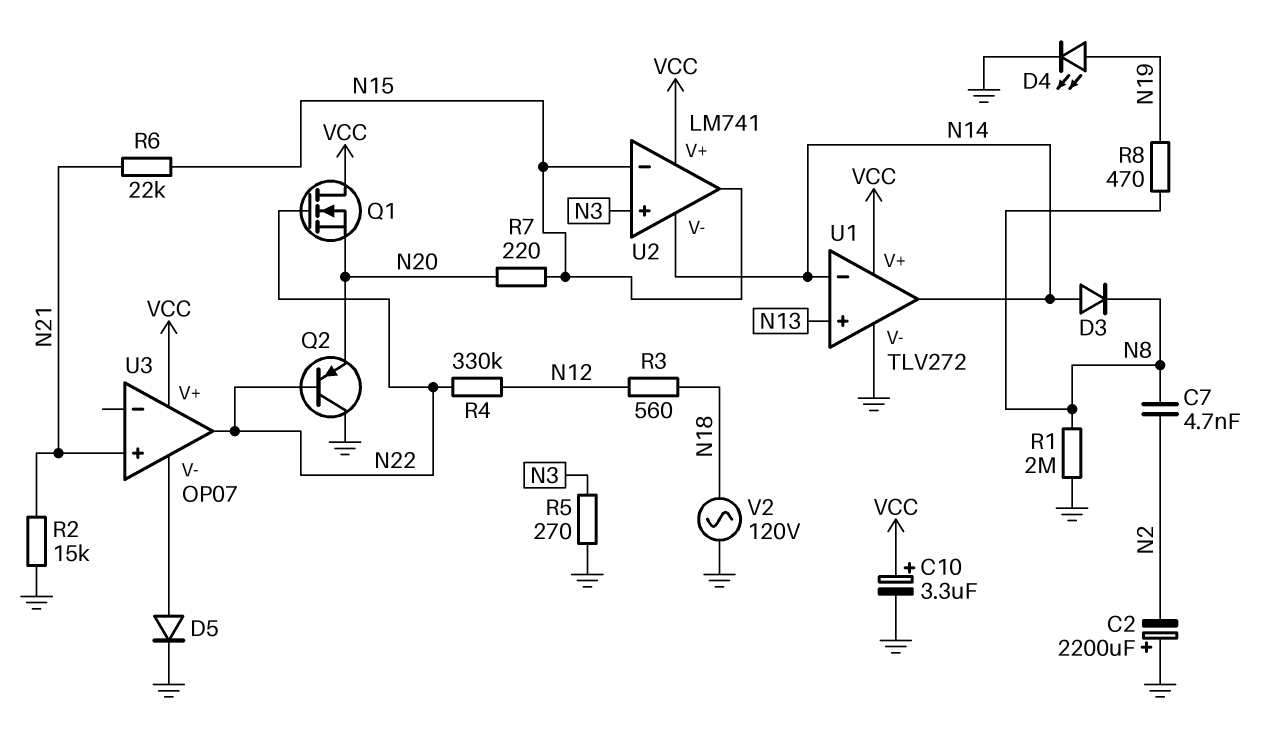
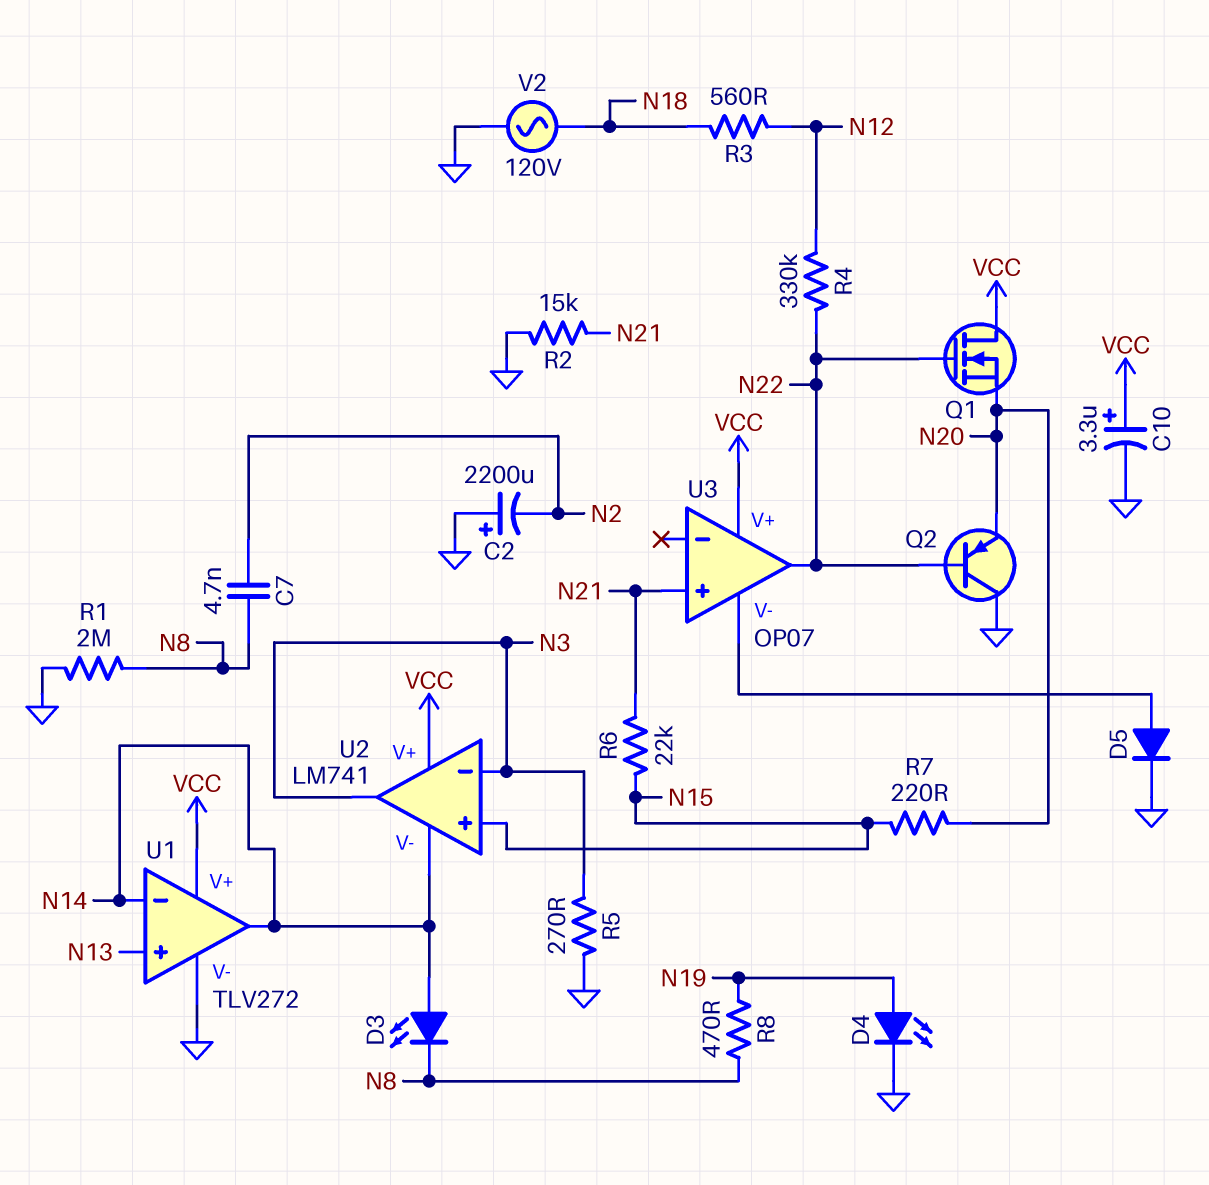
D3: diode (A N14, K N8) -> LED (A N14, K N8)
U2 pin in+: N3 -> N15
U2 pin in-: N15 -> N3
U2 pin out: N15 -> N3

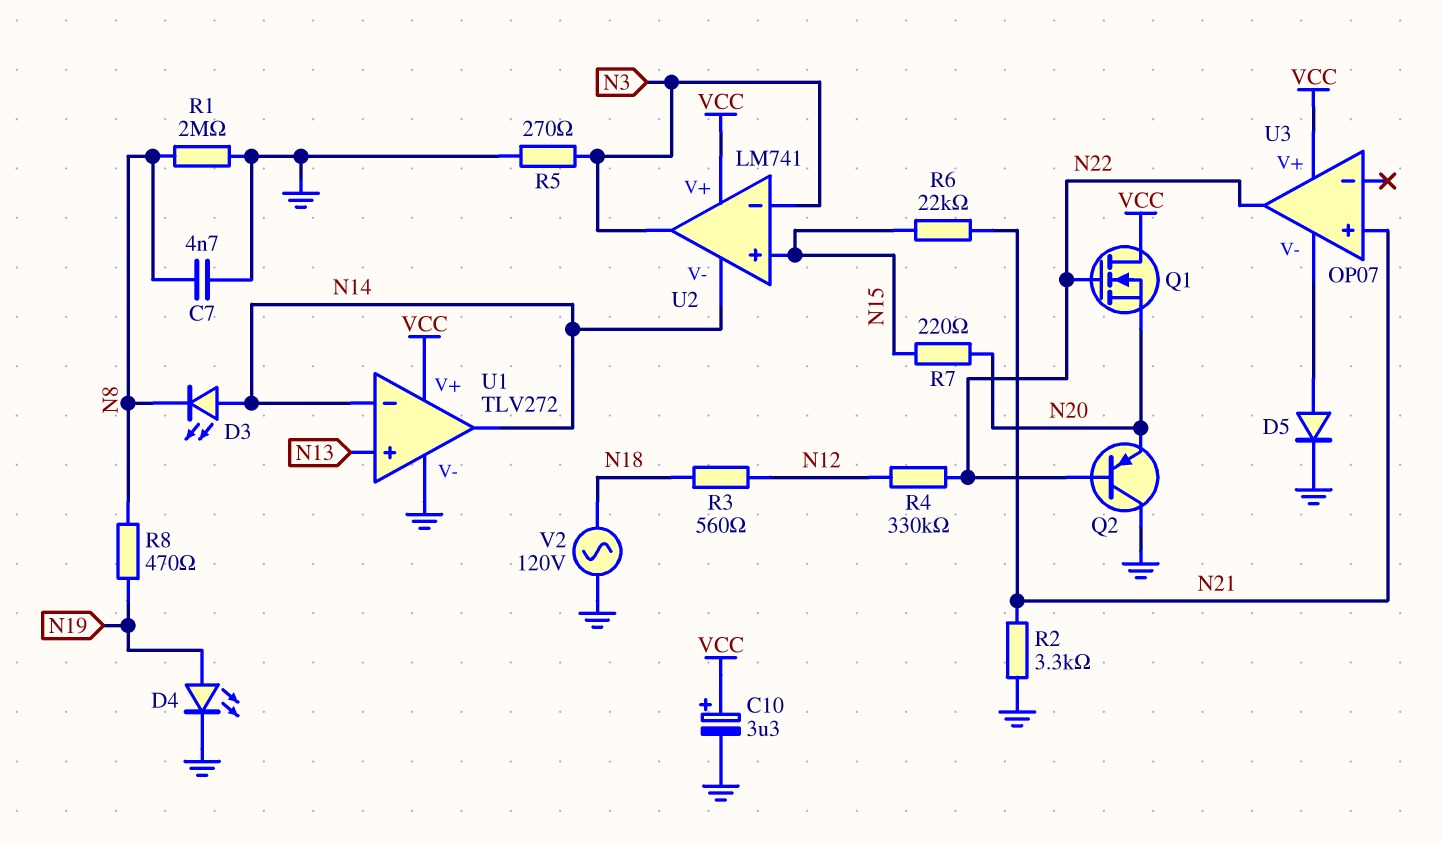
C2: 2200uF (plus GND, minus N2) -> none
C7: 4.7nF (N2, N8) -> 4.7nF (GND, N8)
R2: 15k (GND, N21) -> 3.3k (GND, N21)

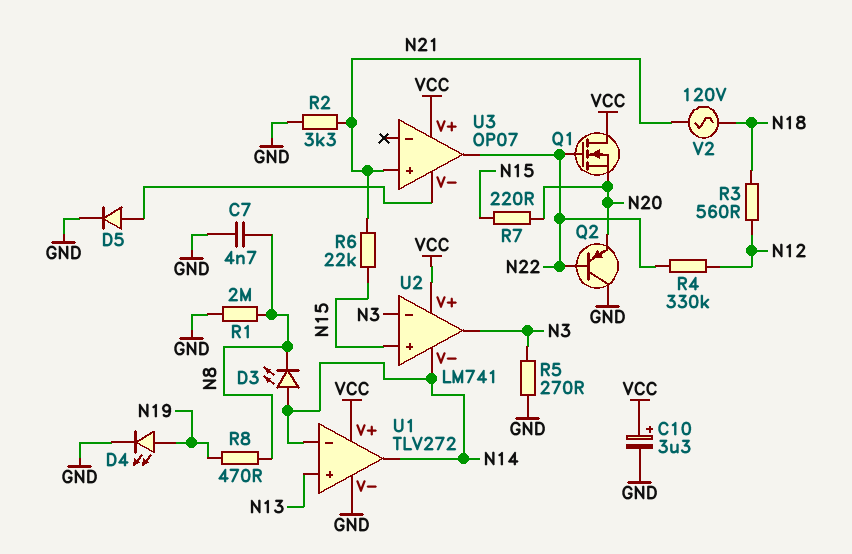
V2: AC 120V (GND, N18) -> AC 120V (N18, N21)

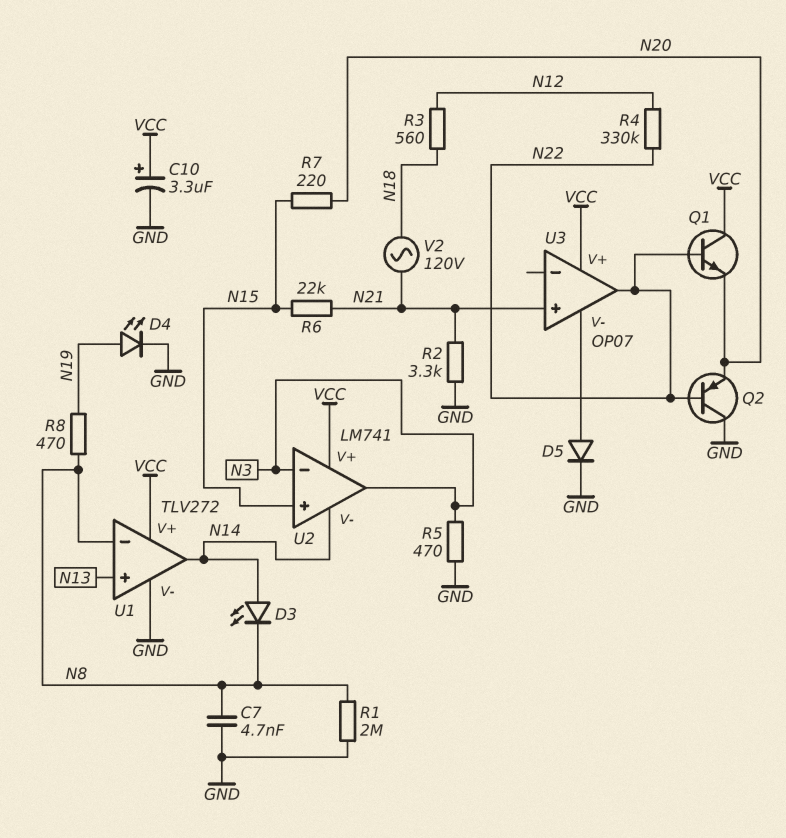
Q1: NMOS (G N22, D VCC, S N20) -> NPN (B N22, C VCC, E N20)
R5: 270 (GND, N3) -> 470 (GND, N3)
U1 pin in-: N14 -> N8

